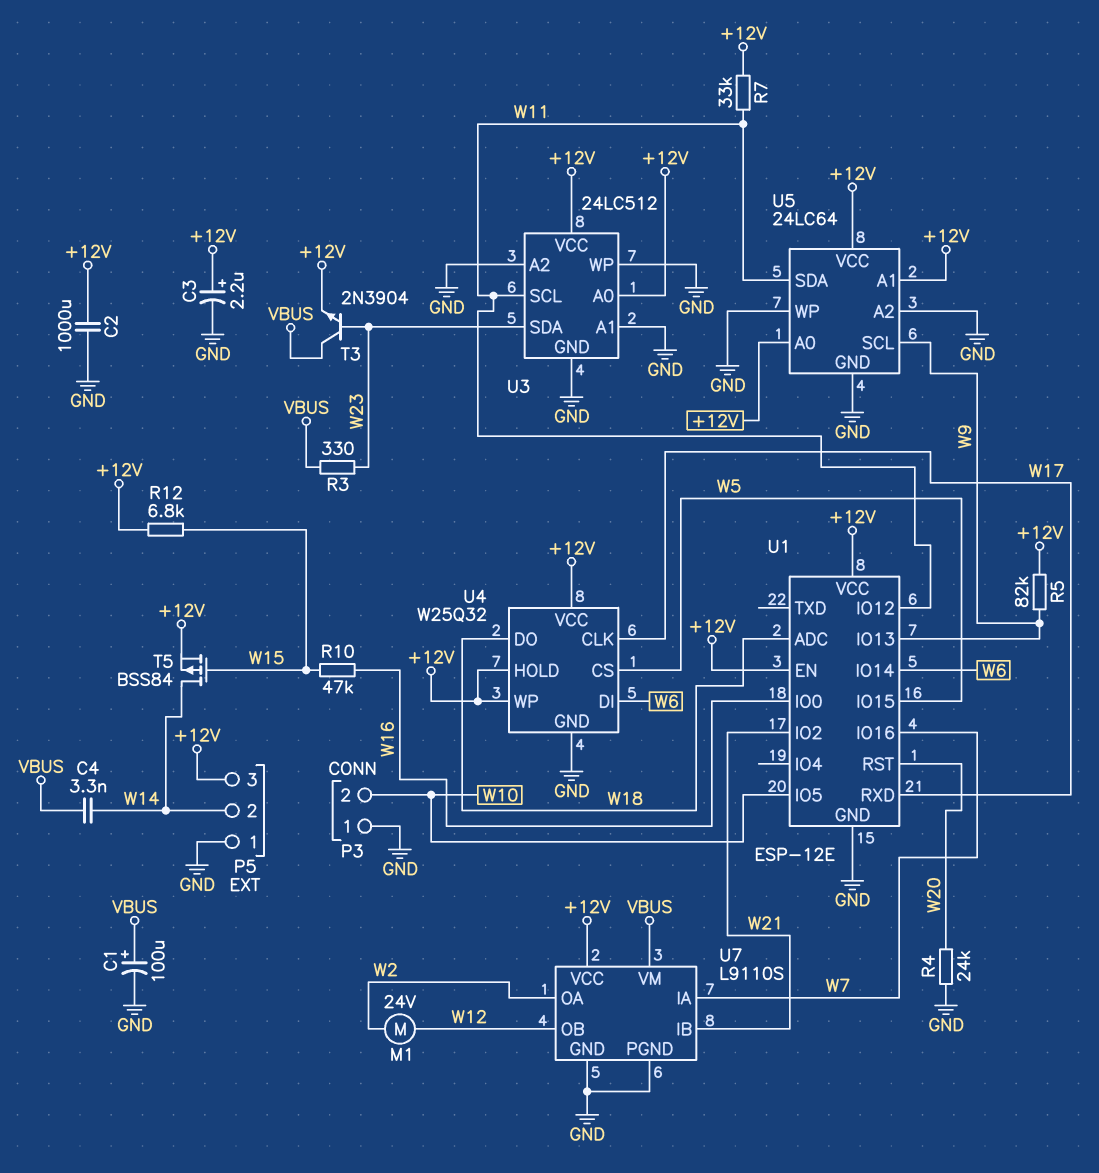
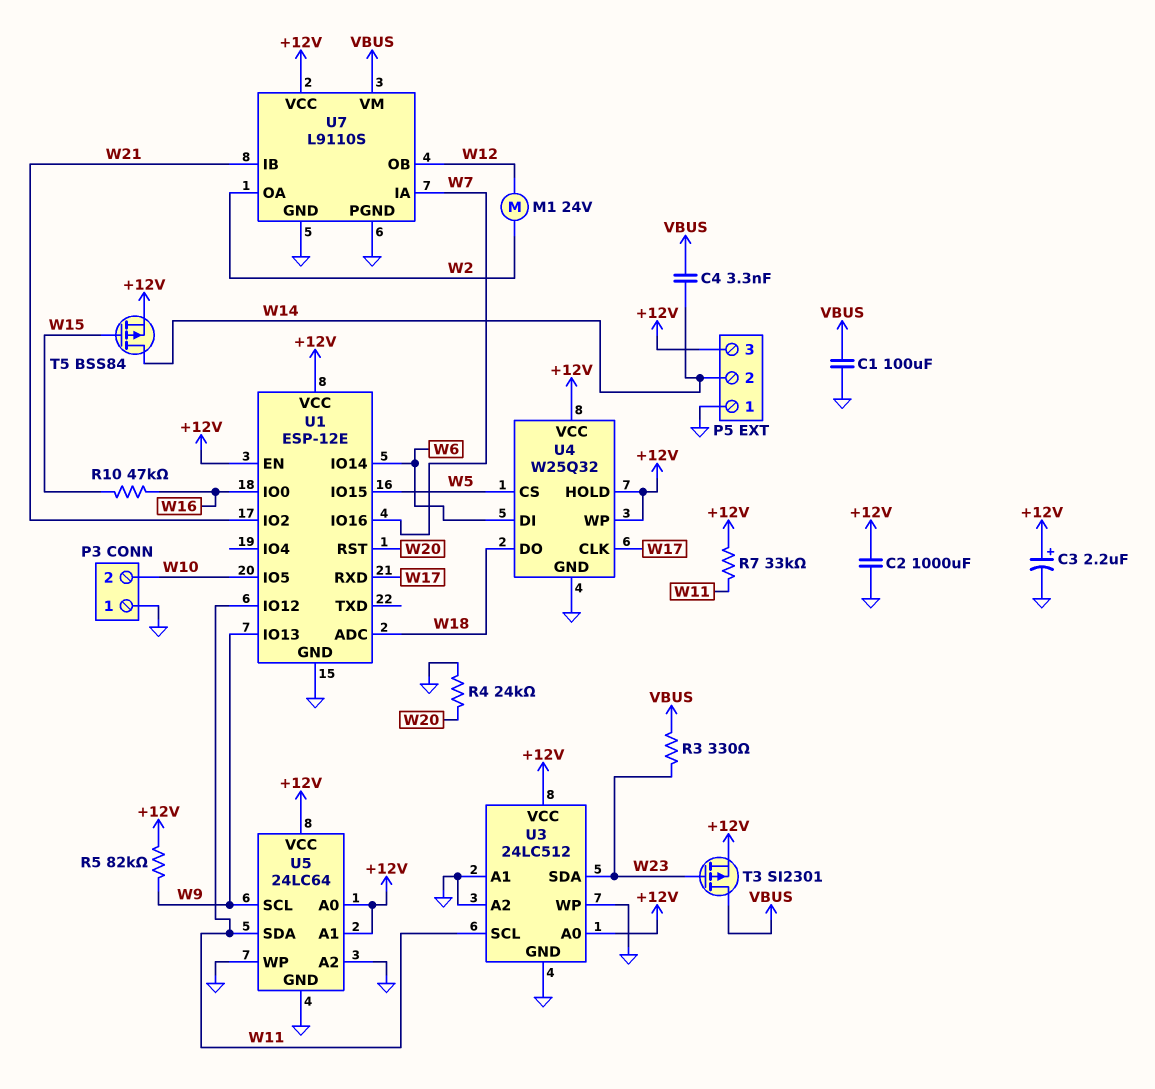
C1: 100uF (plus VBUS, minus GND) -> 100uF (GND, VBUS)
R12: 6.8k (+12V, W15) -> none
T3: NPN 2N3904 (B W23, C VBUS, E +12V) -> PMOS SI2301 (G W23, D VBUS, S +12V)

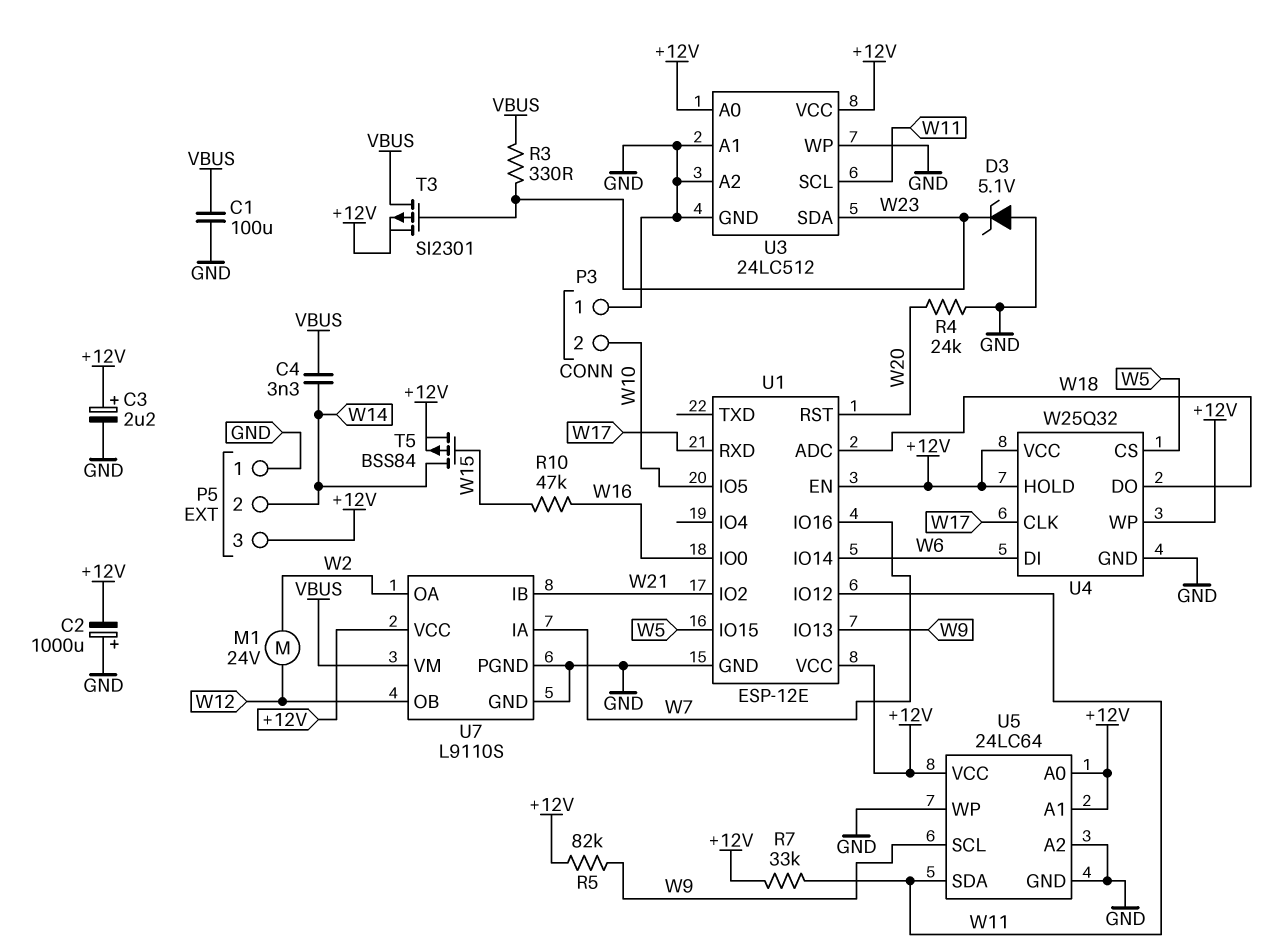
C2: 1000uF (+12V, GND) -> 1000uF (plus GND, minus +12V)
D3: none -> zener 5.1V (A GND, K W23)

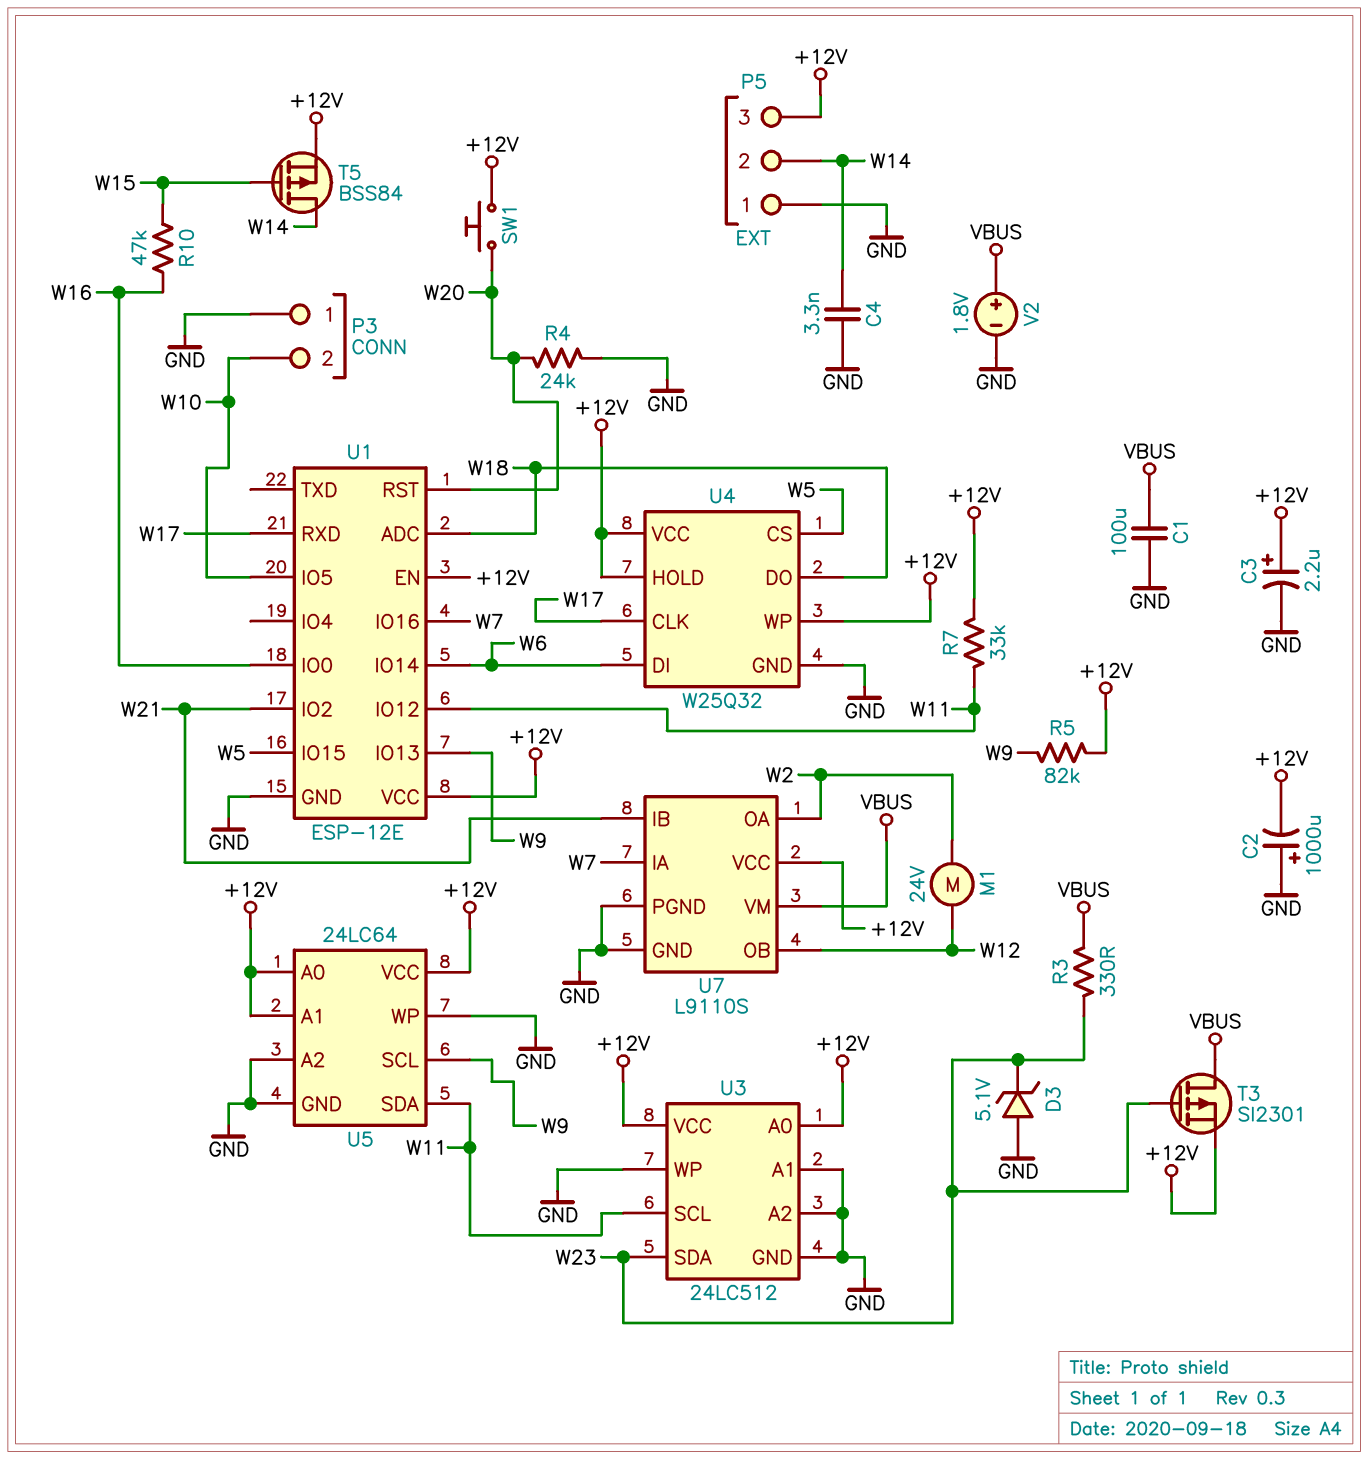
C4: 3.3nF (VBUS, W14) -> 3.3nF (GND, W14)
SW1: none -> button (+12V, W20)
V2: none -> 1.8V (plus VBUS, minus GND)

